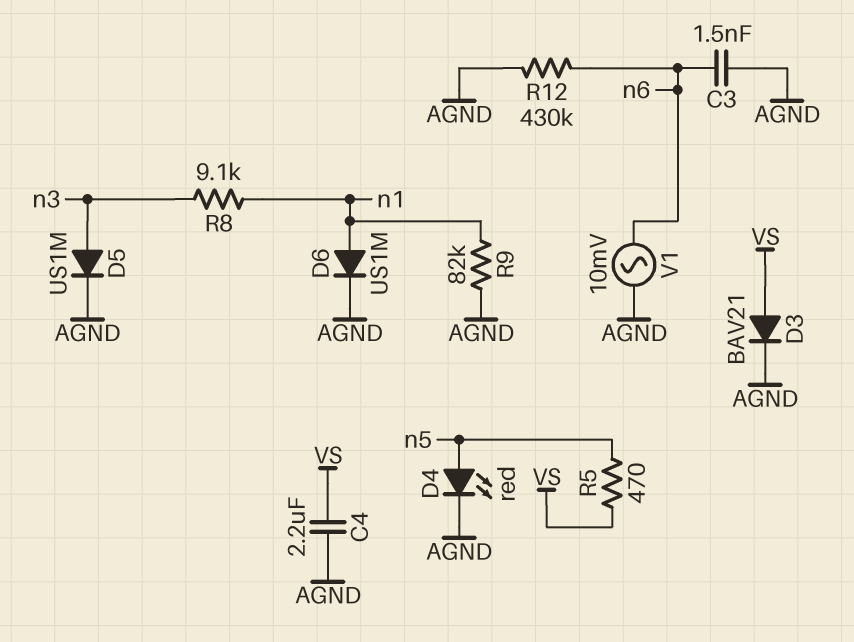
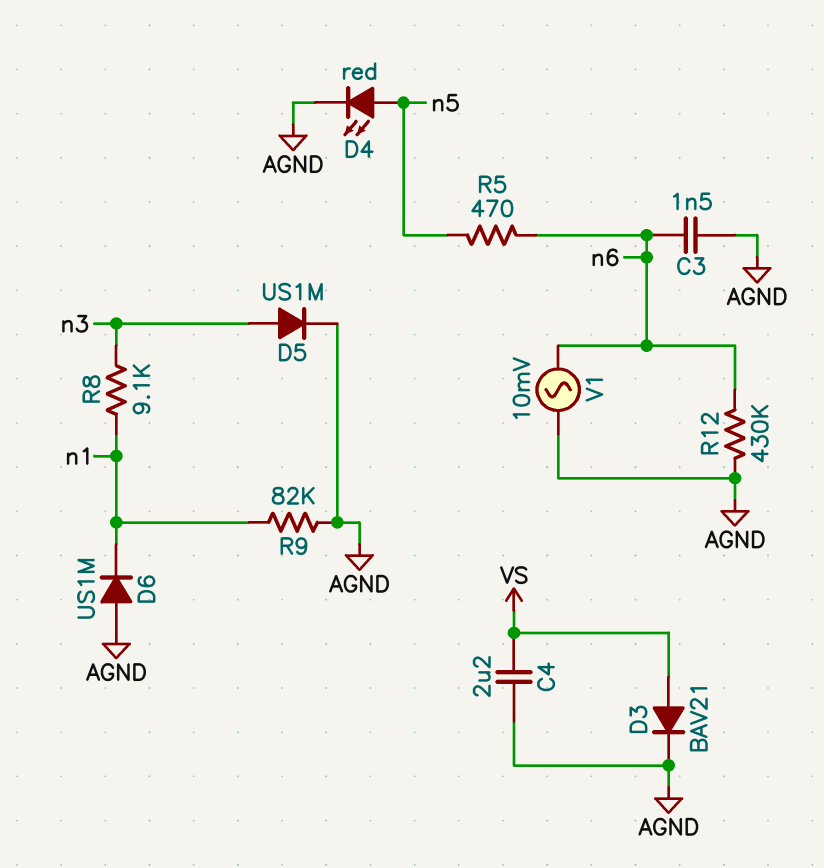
D6: diode US1M (A n1, K AGND) -> diode US1M (A AGND, K n1)
R5: 470 (VS, n5) -> 470 (n5, n6)

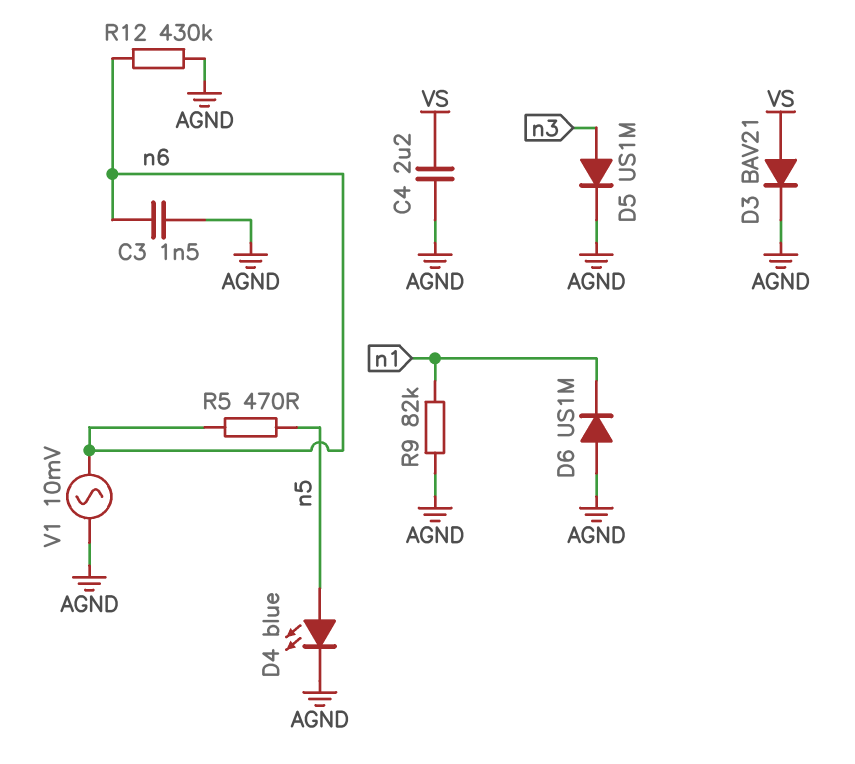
D4: LED red (A n5, K AGND) -> LED blue (A n5, K AGND)
R8: 9.1k (n1, n3) -> none

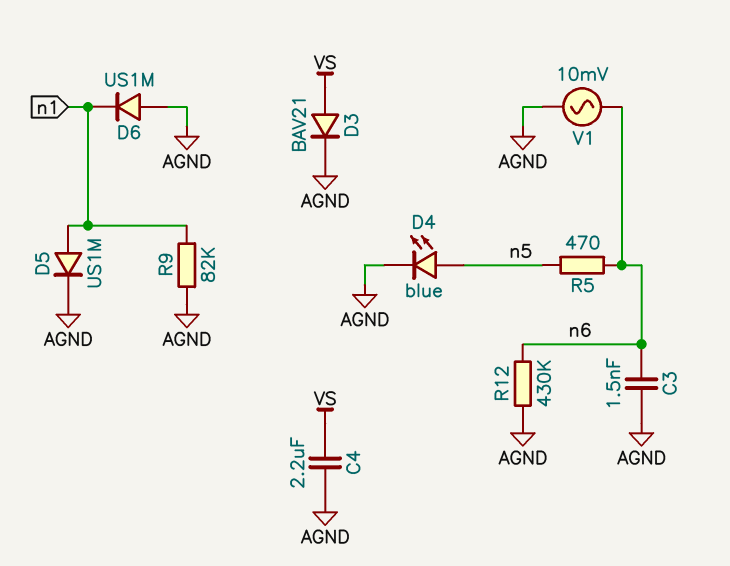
D5: diode US1M (A n3, K AGND) -> diode US1M (A n1, K AGND)

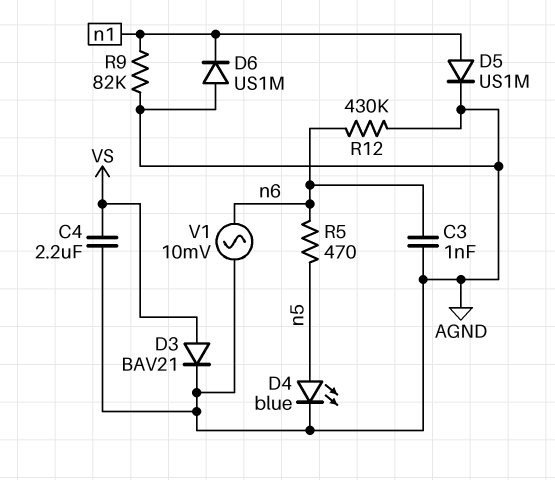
C3: 1.5nF (AGND, n6) -> 1nF (AGND, n6)

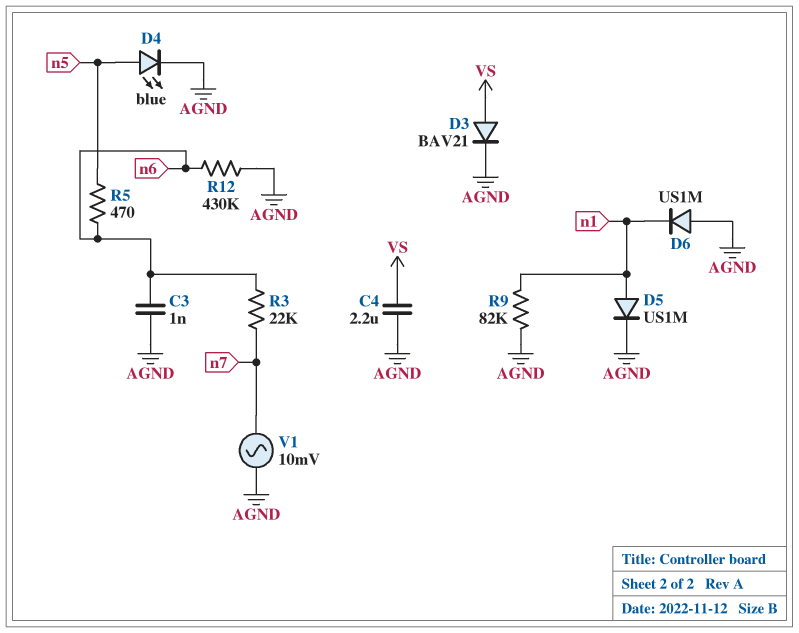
R3: none -> 22k (n6, n7)
V1: AC 10mV (AGND, n6) -> AC 10mV (AGND, n7)

